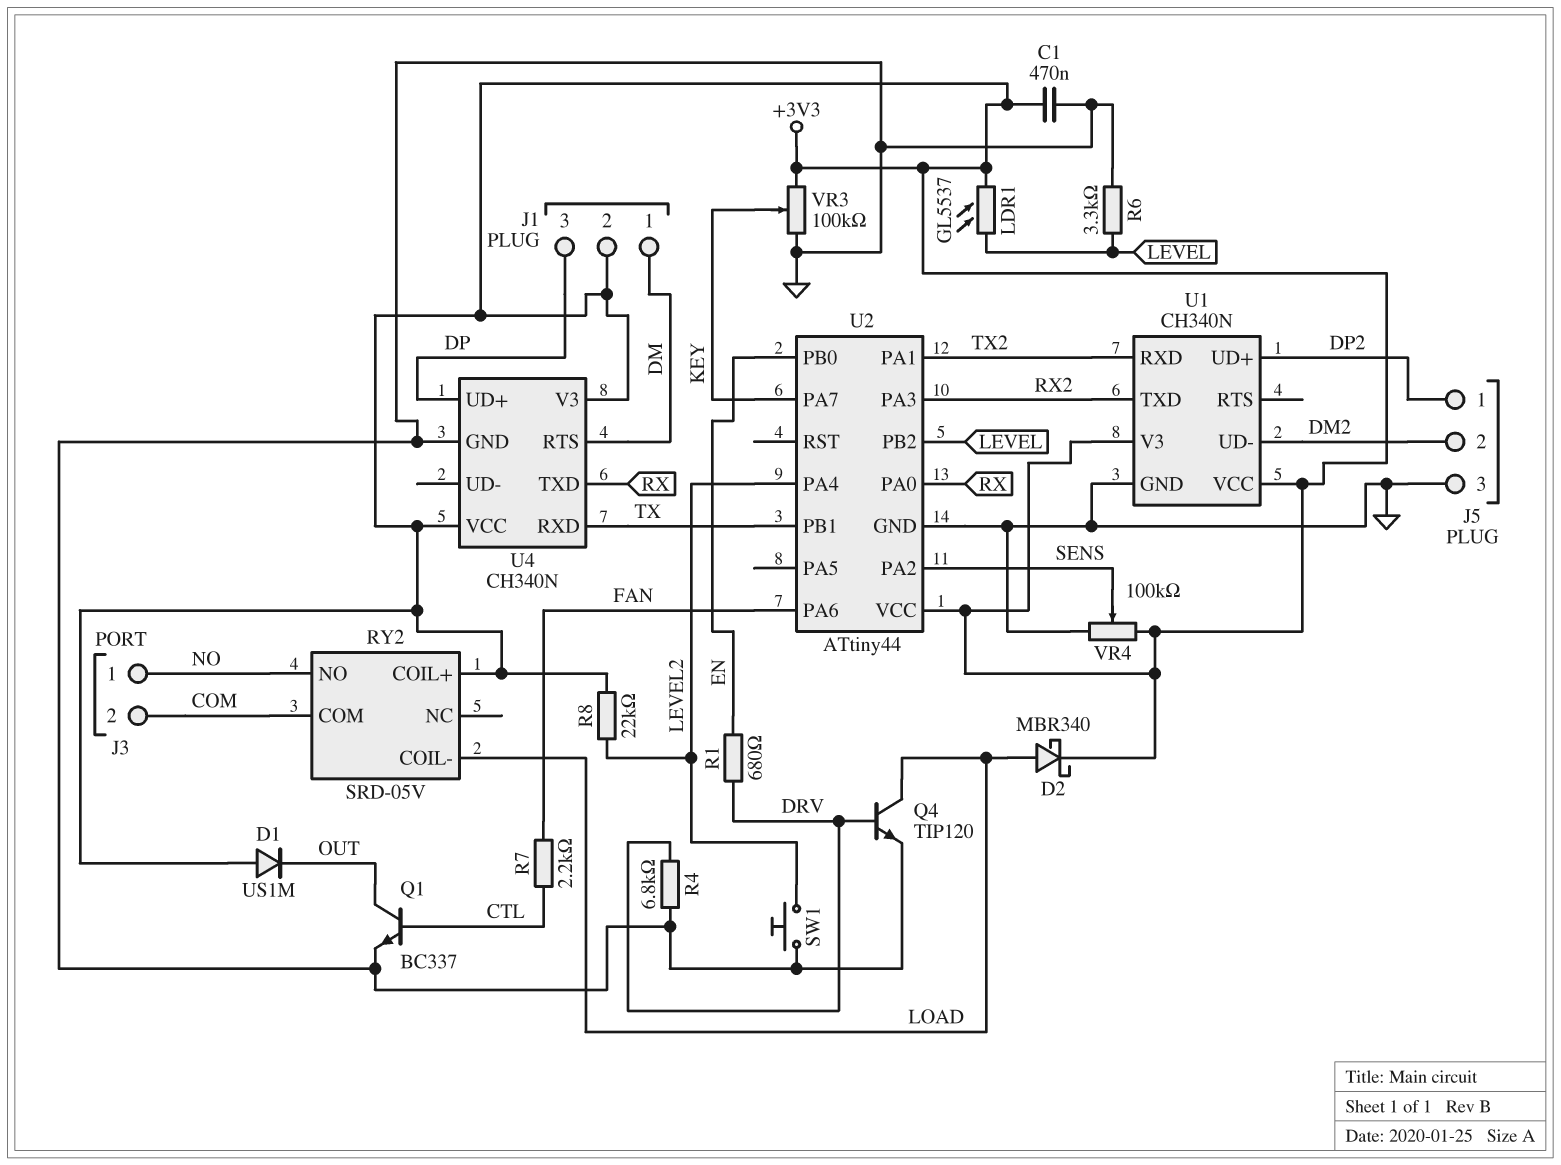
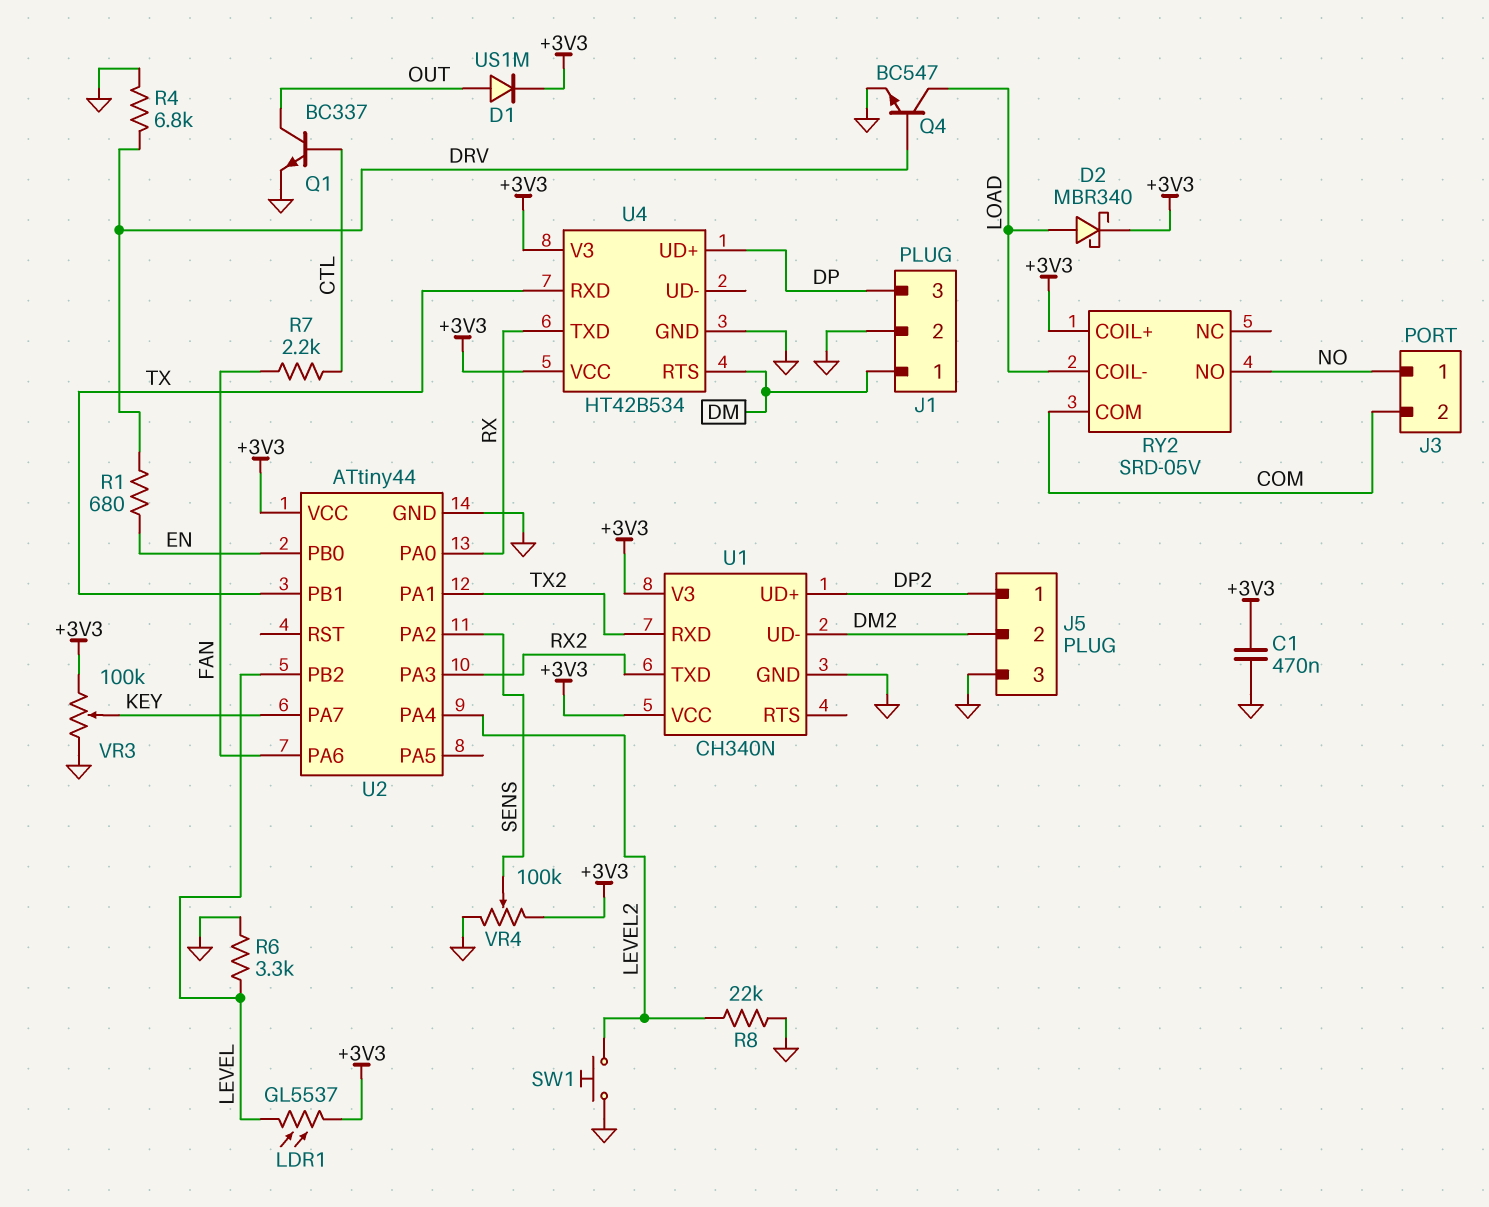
D1: diode US1M (A +3V3, K OUT) -> diode US1M (A OUT, K +3V3)
J1 pin 2: +3V3 -> GND
Q4: NPN TIP120 (B DRV, C LOAD, E GND) -> NPN BC547 (B DRV, C LOAD, E GND)
R8: 22k (+3V3, LEVEL2) -> 22k (GND, LEVEL2)
U4: CH340N -> HT42B534

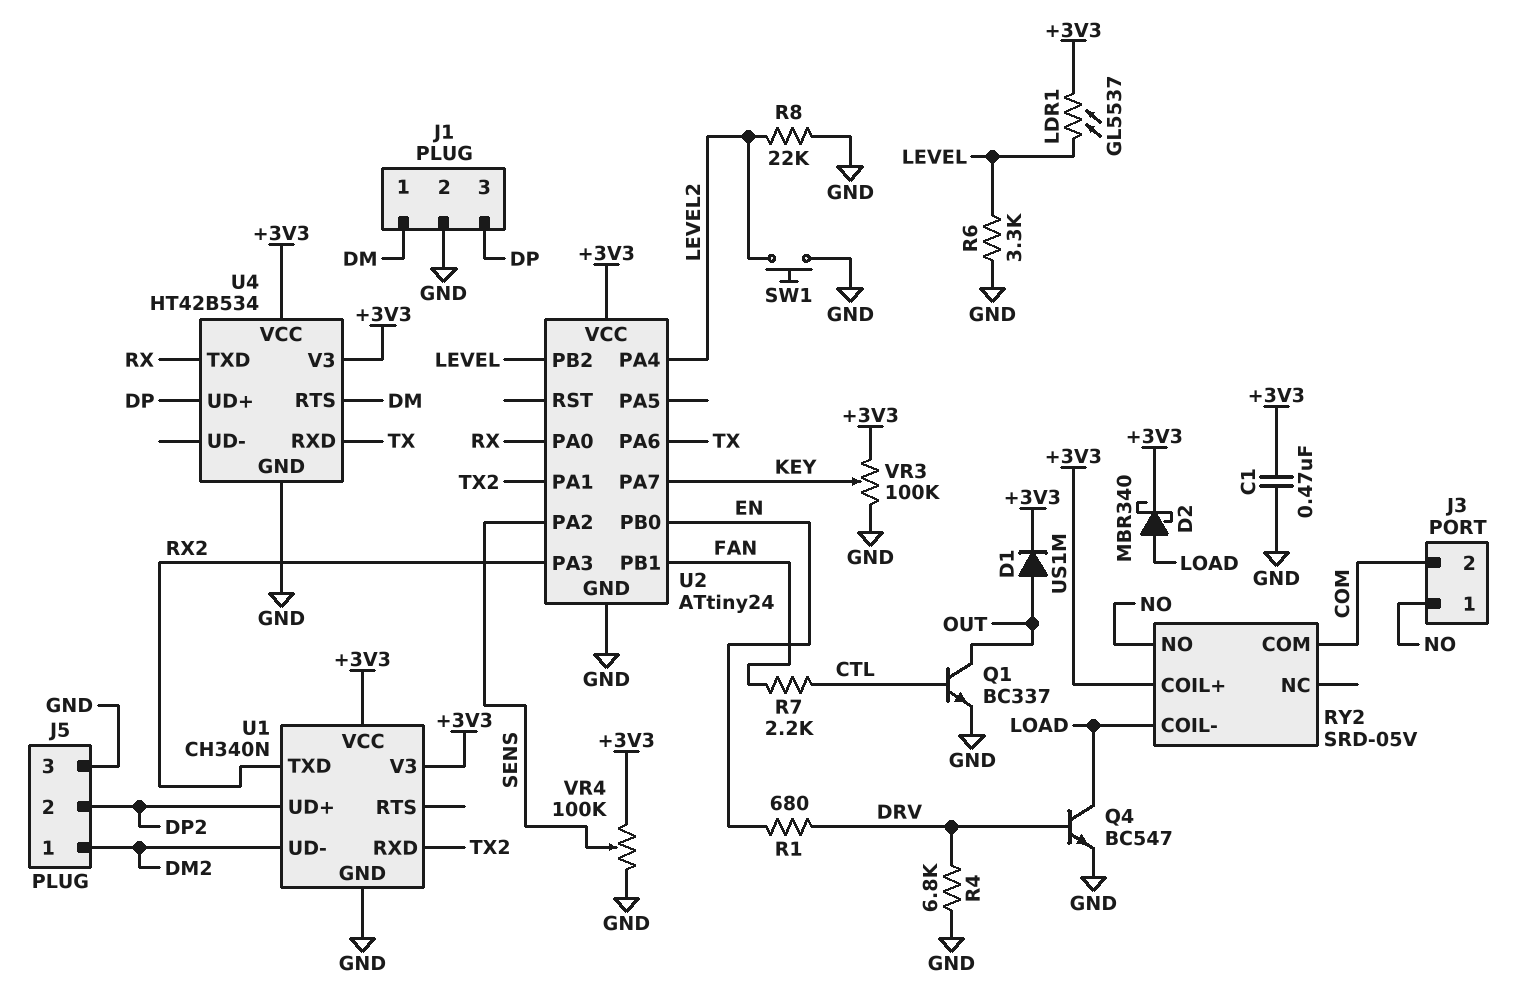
J5 pin 1: DP2 -> DM2
J5 pin 2: DM2 -> DP2
U2: ATtiny44 -> ATtiny24
U2 pin PA6: FAN -> TX
U2 pin PB1: TX -> FAN

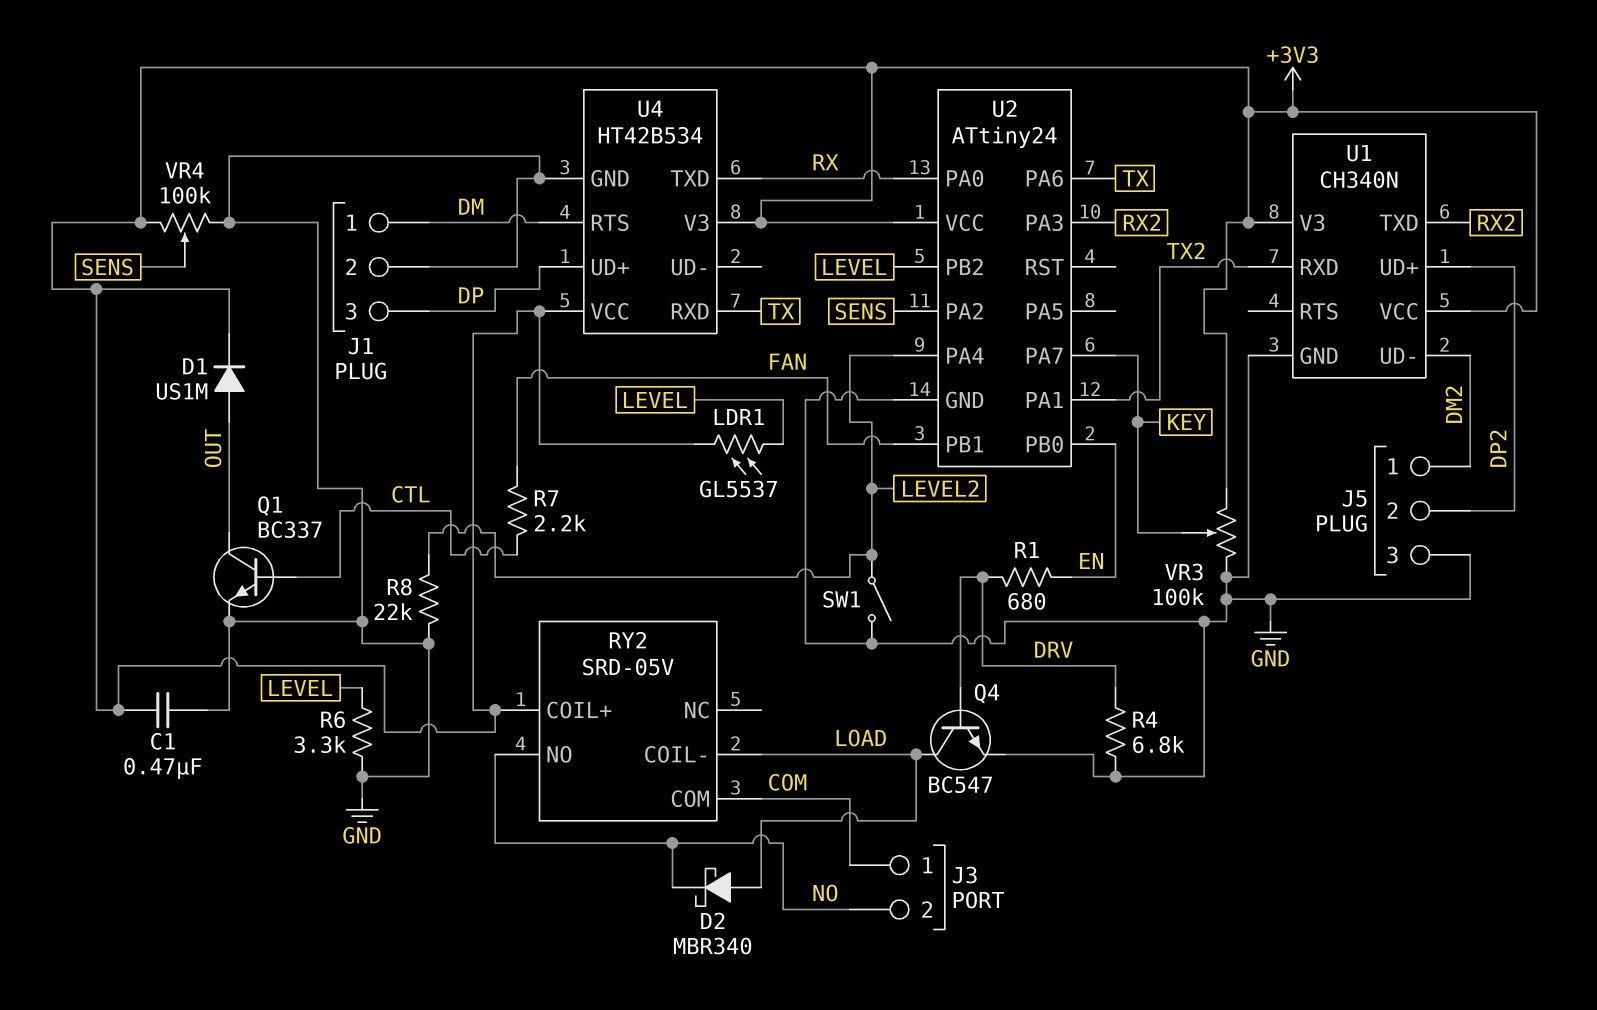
D2: schottky MBR340 (A LOAD, K +3V3) -> schottky MBR340 (A LOAD, K NO)
J3 pin 1: NO -> COM
J3 pin 2: COM -> NO
SW1: button (GND, LEVEL2) -> switch (GND, LEVEL2)

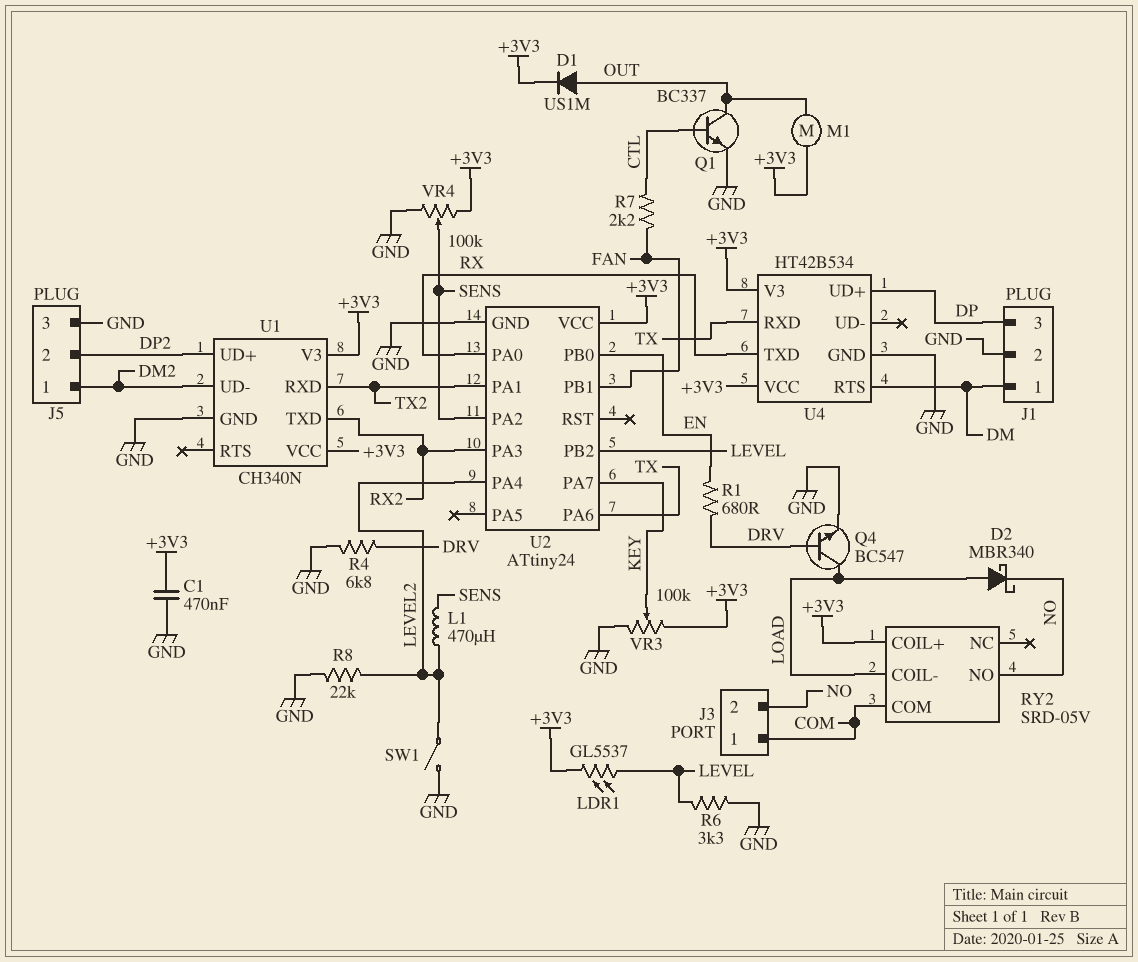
L1: none -> 470uH (LEVEL2, SENS)
M1: none -> motor (+3V3, OUT)

